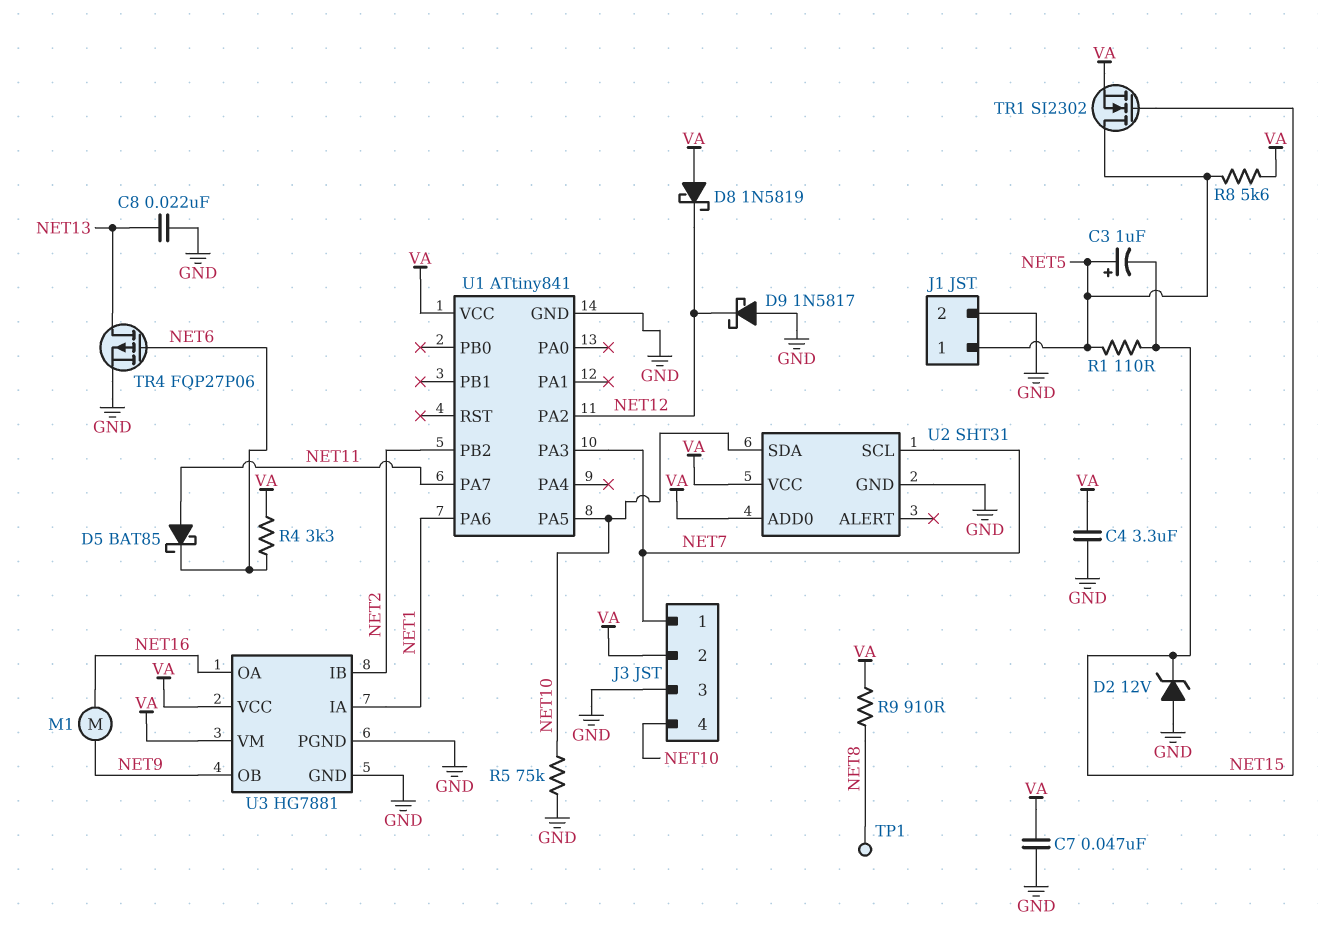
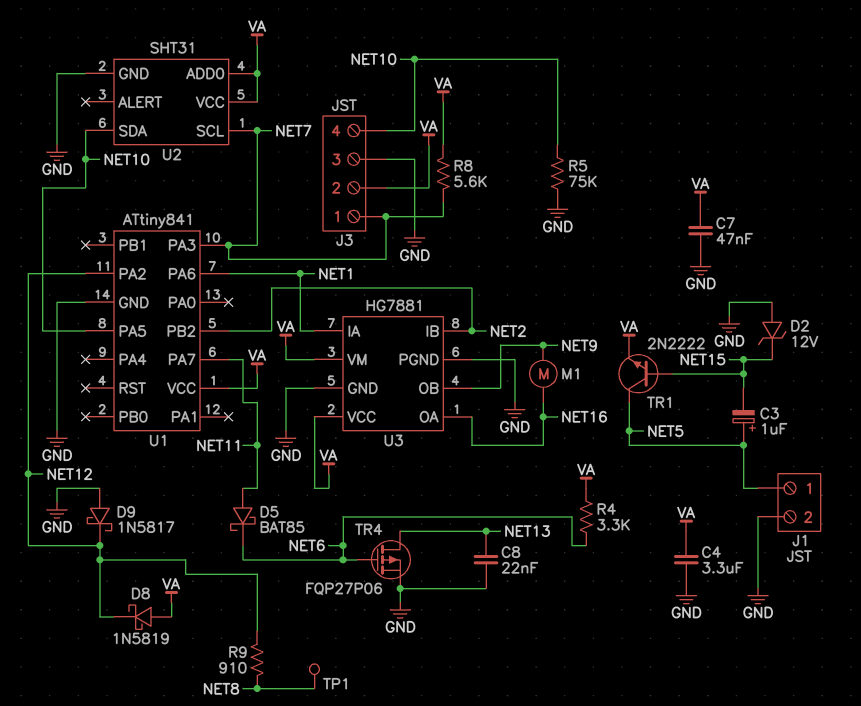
R1: 110 (NET5, NET15) -> none
R8: 5.6k (NET5, VA) -> 5.6k (NET7, VA)
R9: 910 (NET8, VA) -> 910 (NET8, NET12)
TR1: NMOS SI2302 (G NET15, D NET5, S VA) -> NPN 2N2222 (B NET15, C NET5, E VA)

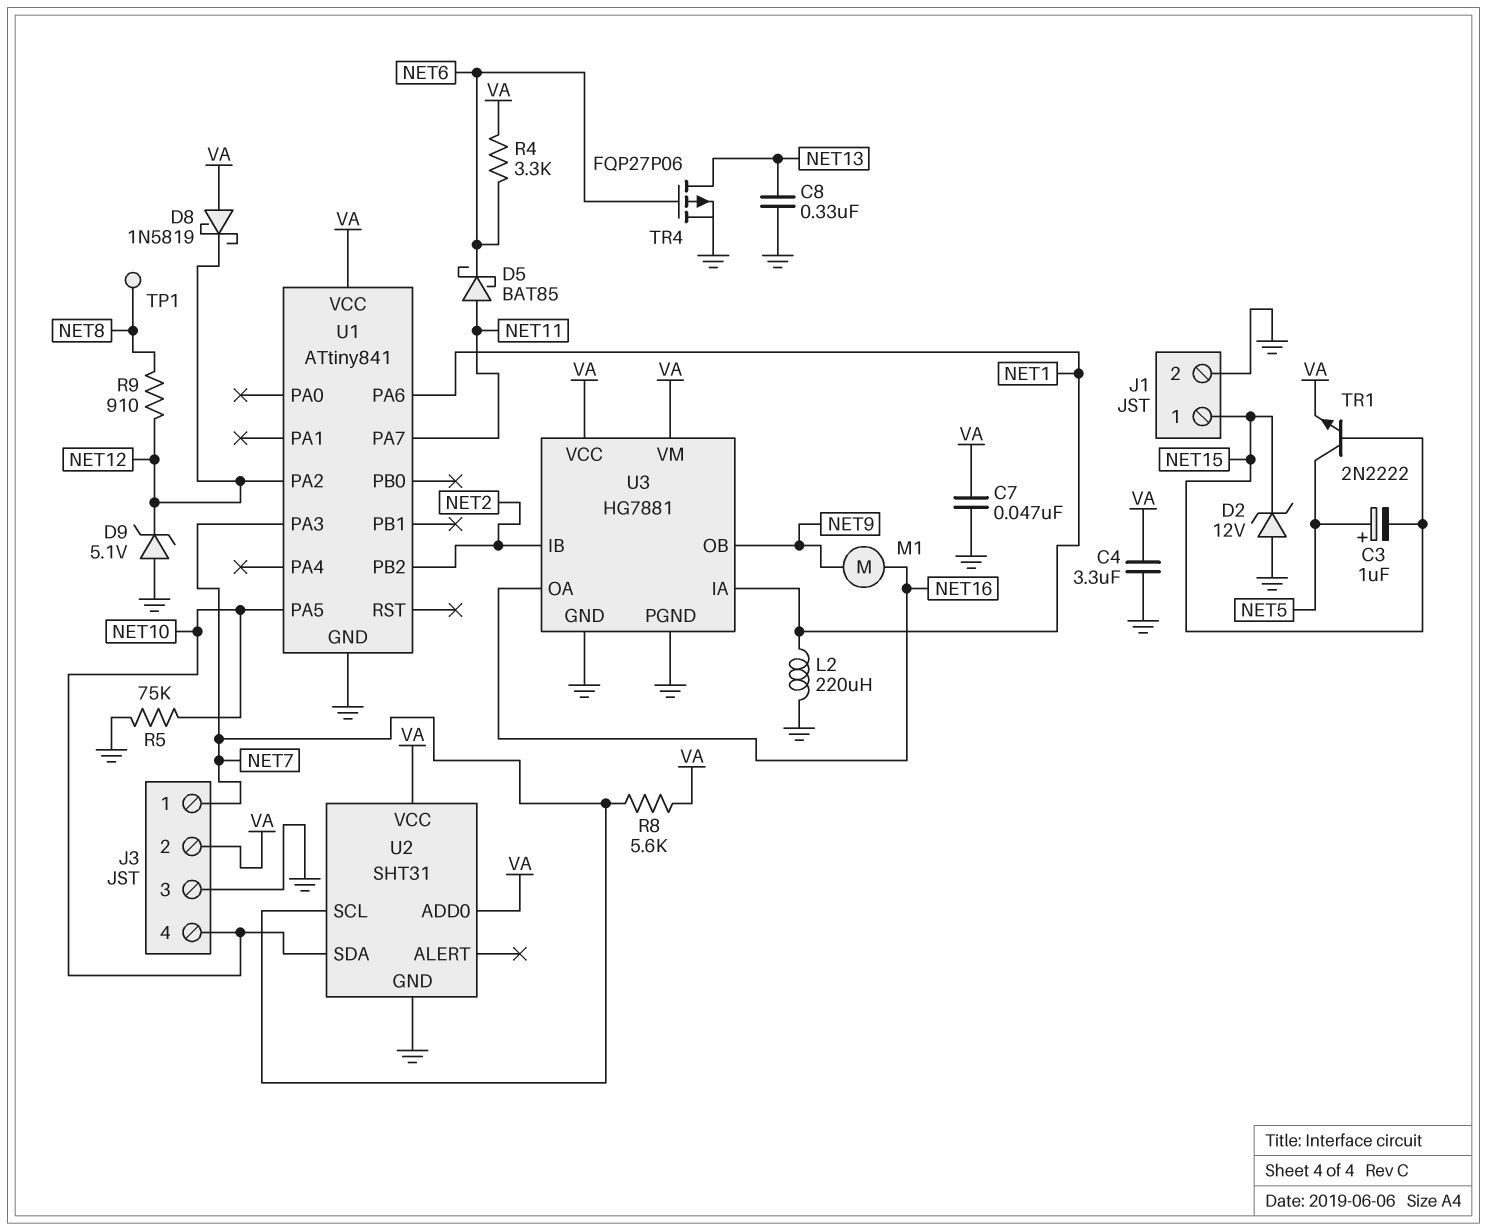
C8: 22nF (GND, NET13) -> 330nF (GND, NET13)
D9: schottky 1N5817 (A GND, K NET12) -> zener 5.1V (A GND, K NET12)
J1 pin 1: NET5 -> NET15
L2: none -> 220uH (GND, NET1)

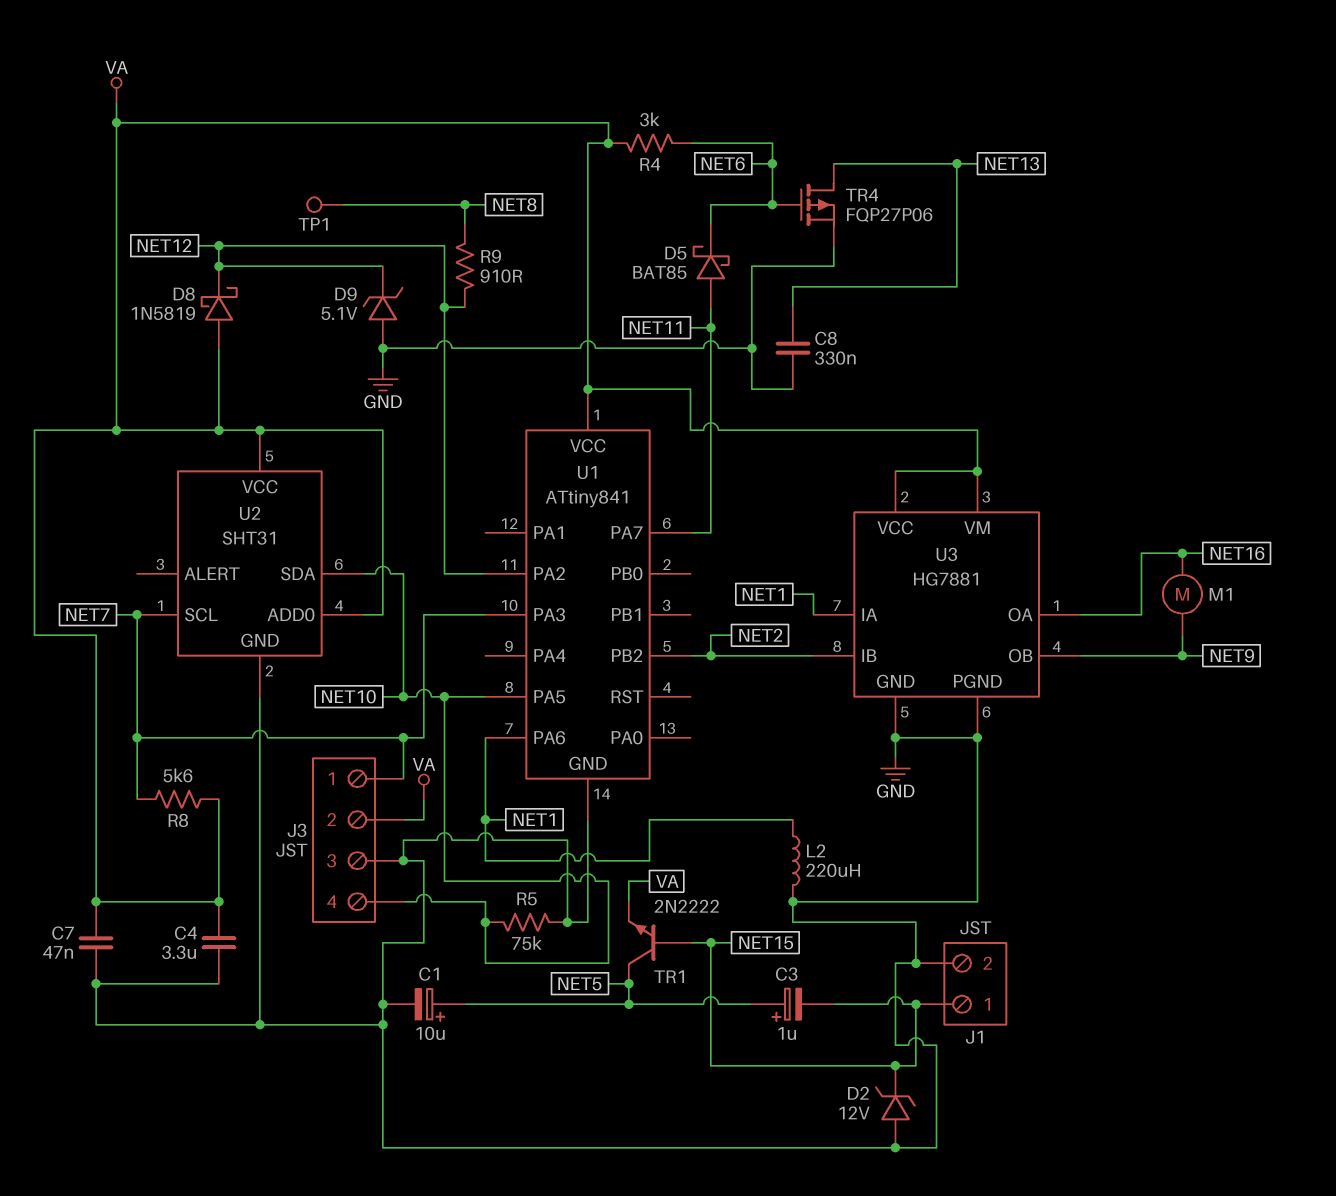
C1: none -> 10uF (plus NET5, minus GND)
R4: 3.3k (NET6, VA) -> 3k (NET6, VA)

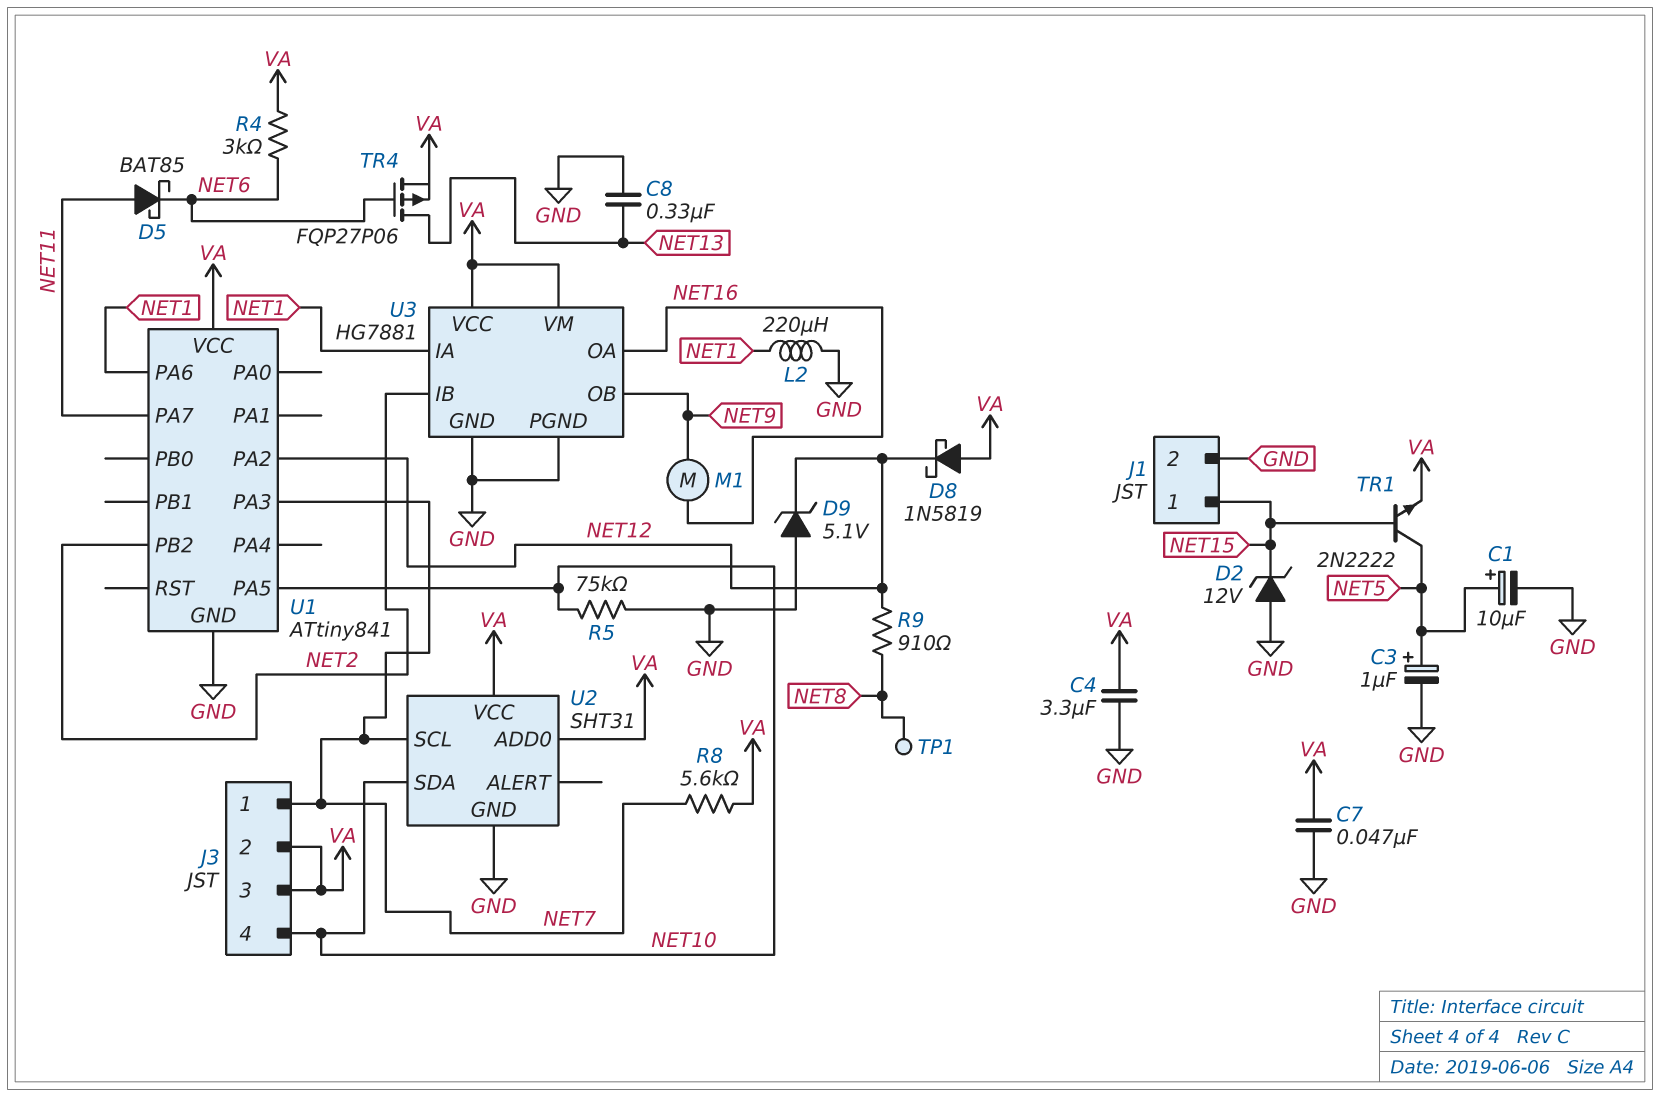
C3: 1uF (plus NET5, minus NET15) -> 1uF (plus NET5, minus GND)
J3 pin 3: GND -> VA
TR4: PMOS FQP27P06 (G NET6, D NET13, S GND) -> PMOS FQP27P06 (G NET6, D NET13, S VA)

